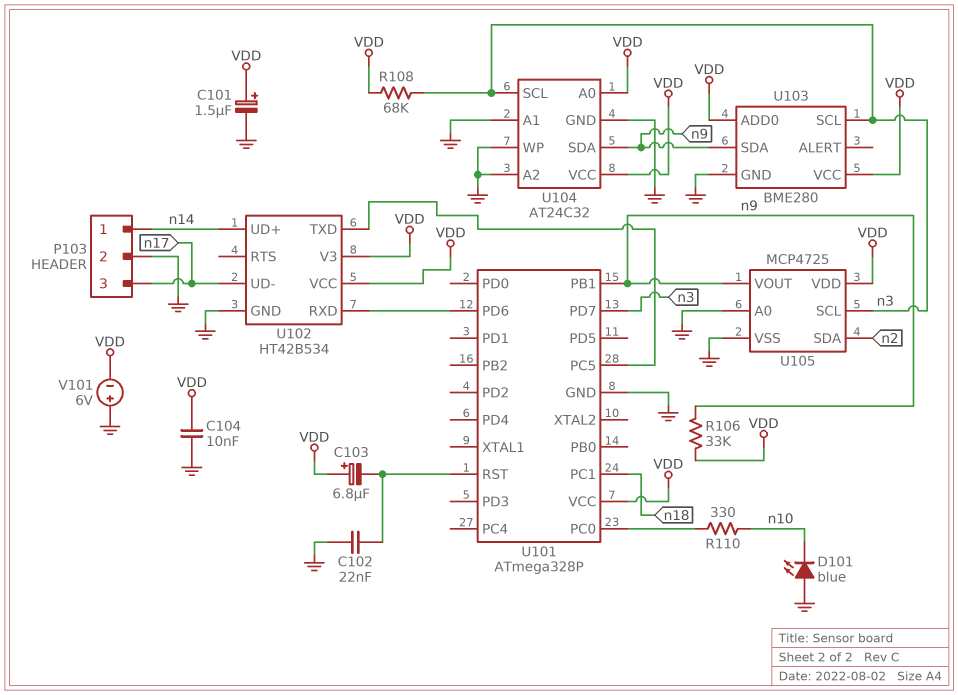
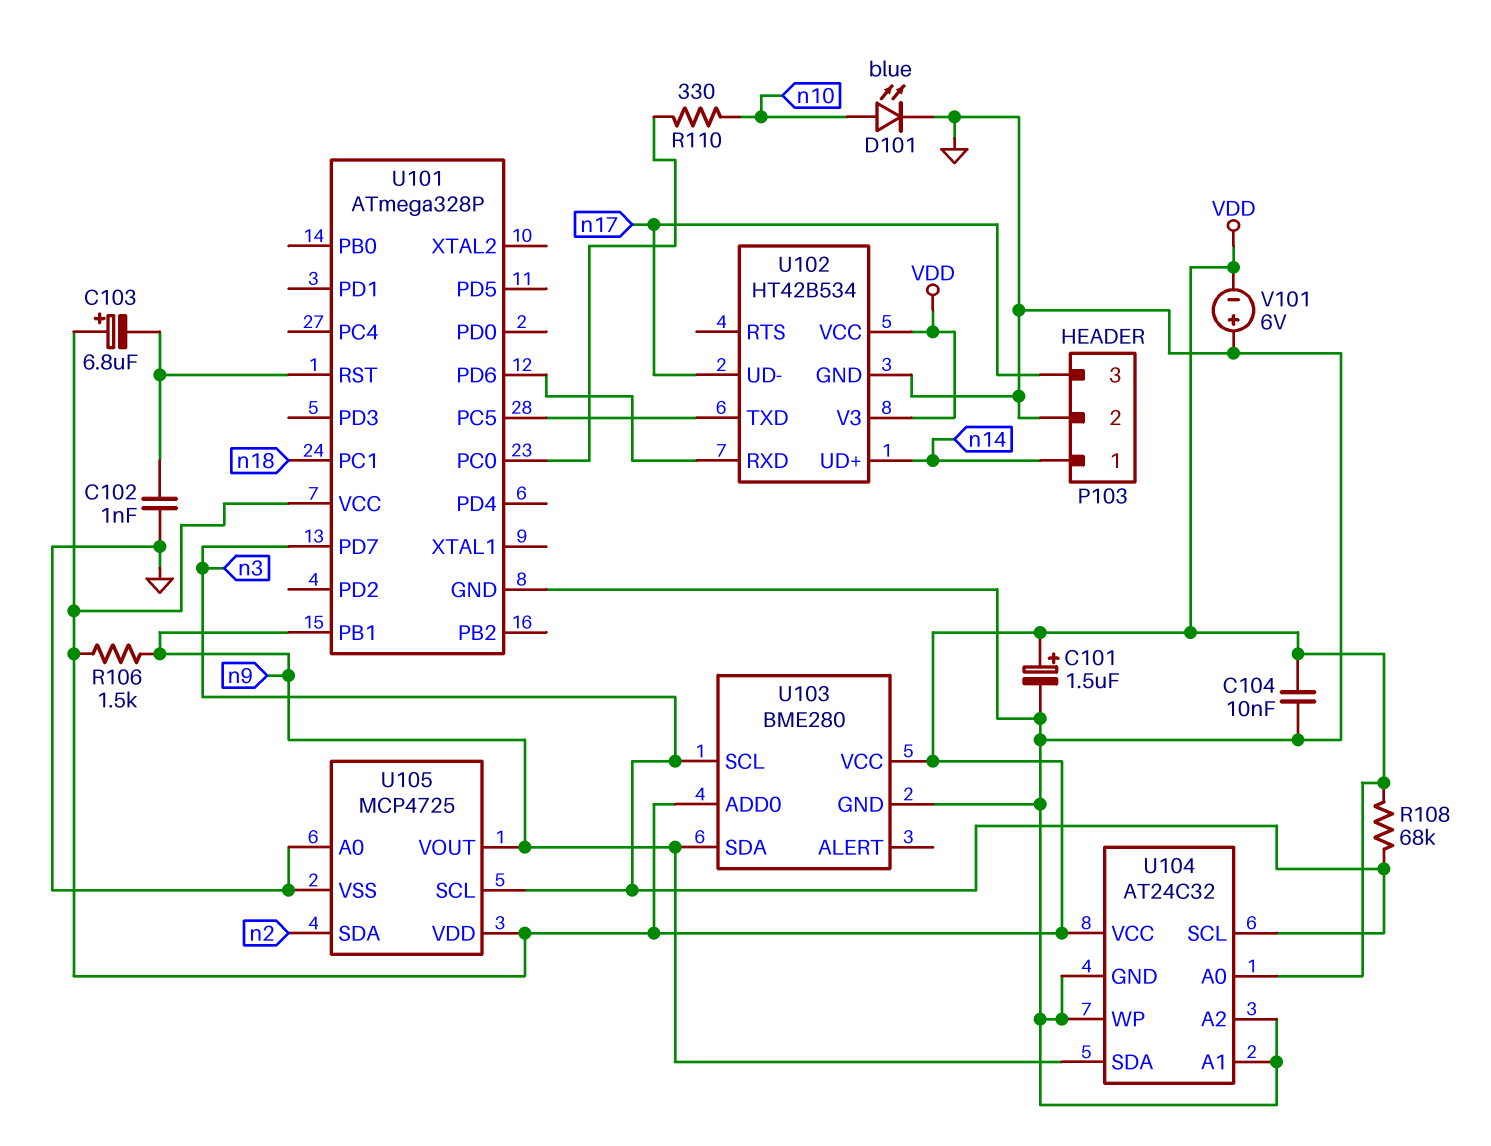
C102: 22nF (GND, U101/RST) -> 1nF (GND, U101/RST)
D101: LED blue (A GND, K n10) -> LED blue (A n10, K GND)
R106: 33k (VDD, n9) -> 1.5k (VDD, n9)

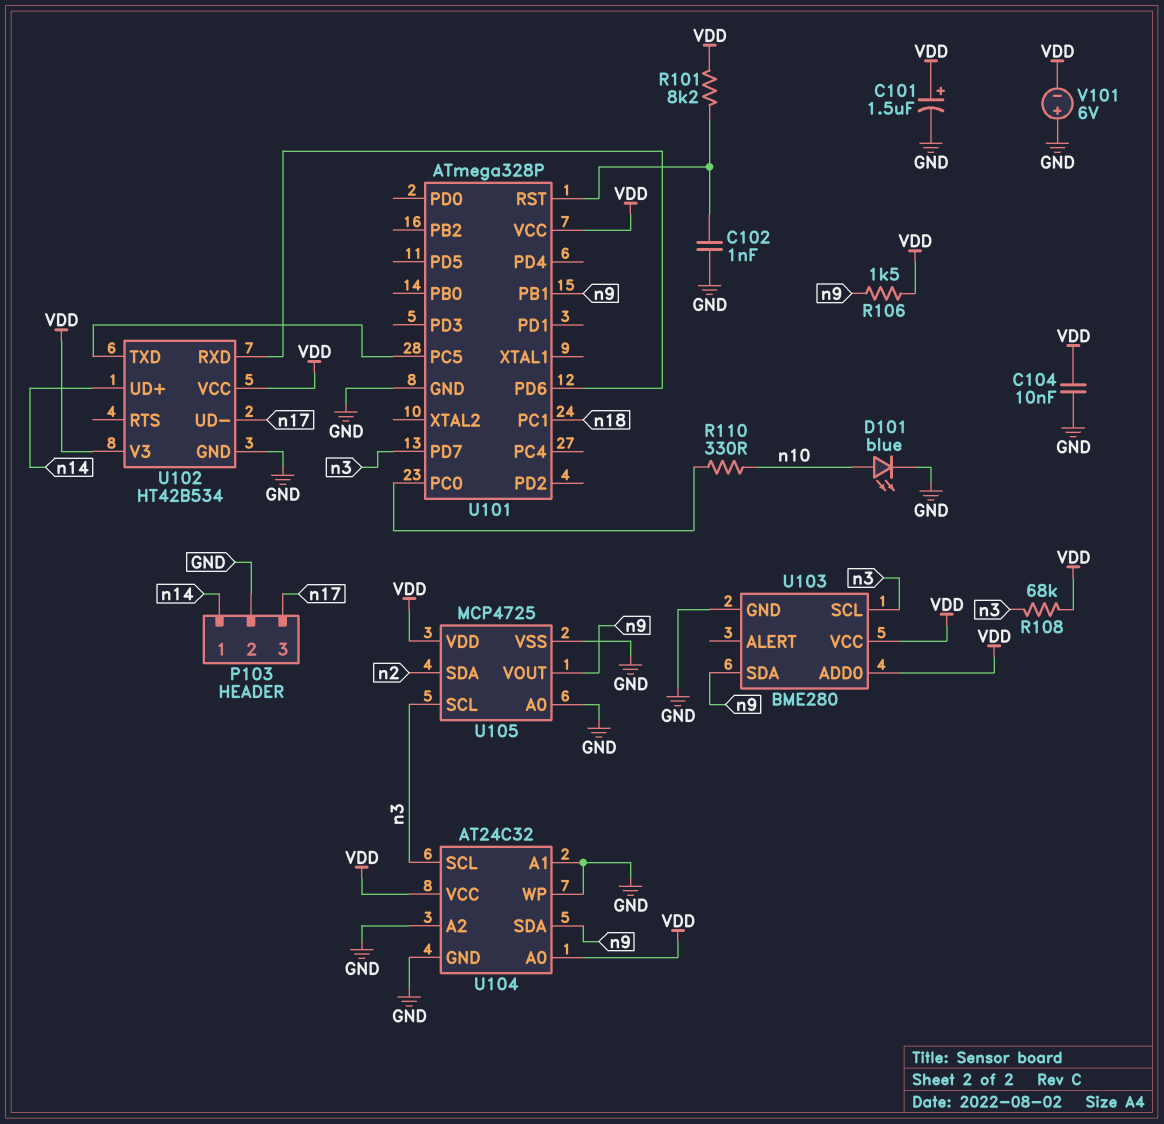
C103: 6.8uF (plus VDD, minus U101/RST) -> none
R101: none -> 8.2k (U101/RST, VDD)

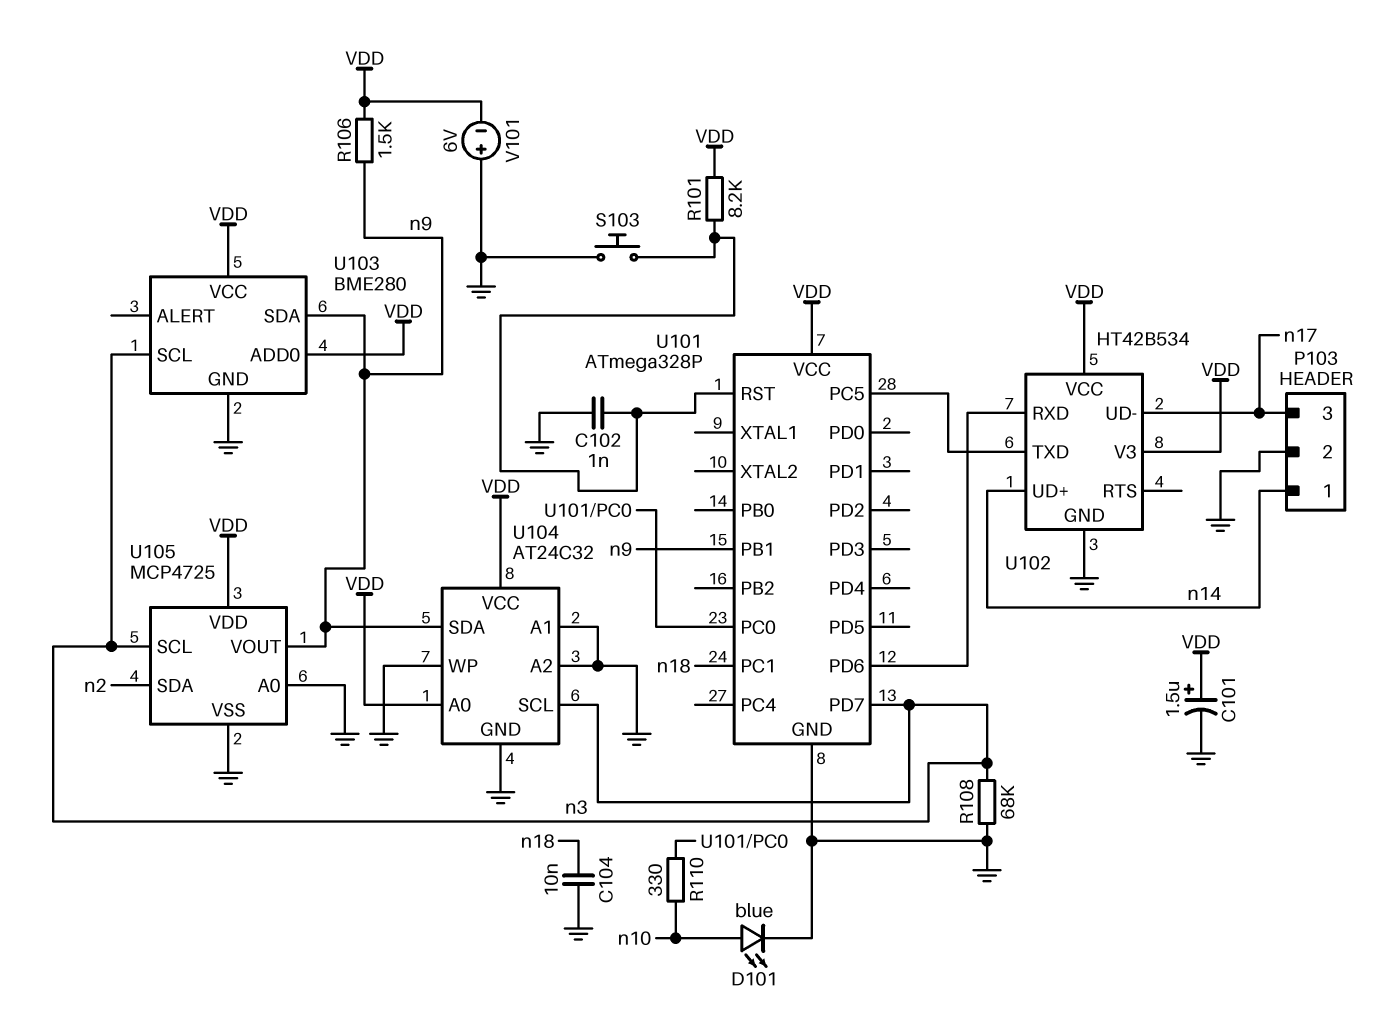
C104: 10nF (GND, VDD) -> 10nF (GND, n18)
R108: 68k (VDD, n3) -> 68k (GND, n3)
S103: none -> button (GND, U101/RST)

